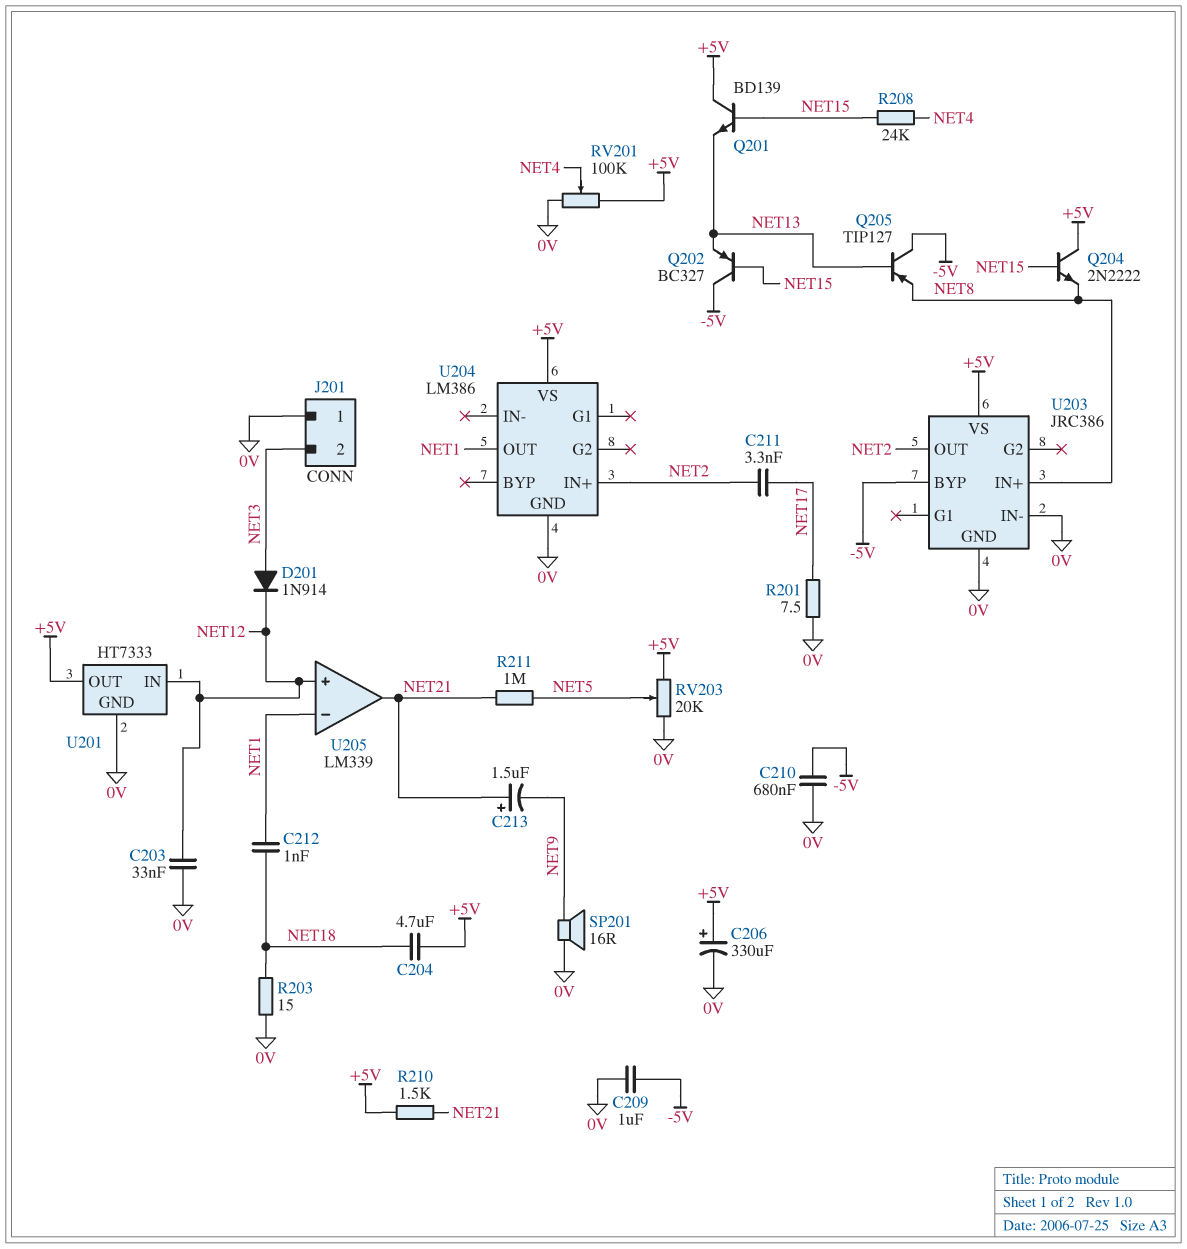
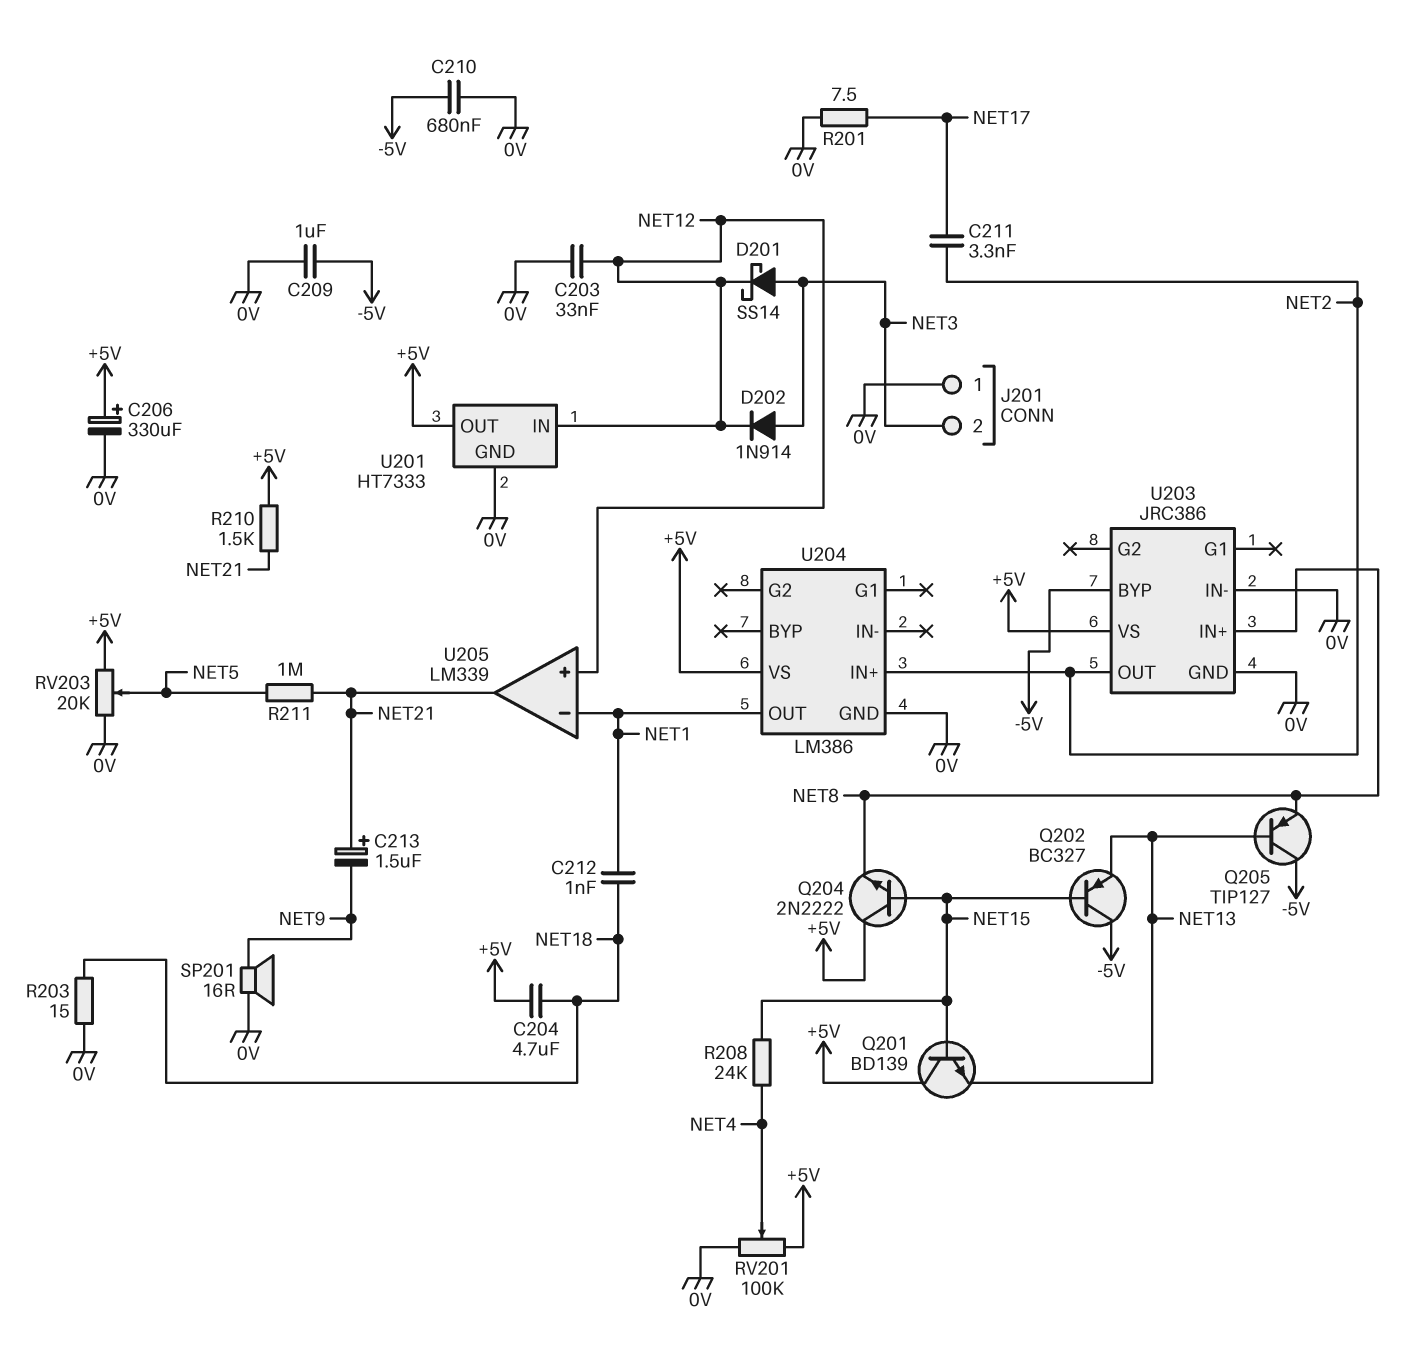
D201: diode 1N914 (A NET3, K NET12) -> schottky SS14 (A NET3, K NET12)
D202: none -> diode 1N914 (A NET3, K NET12)

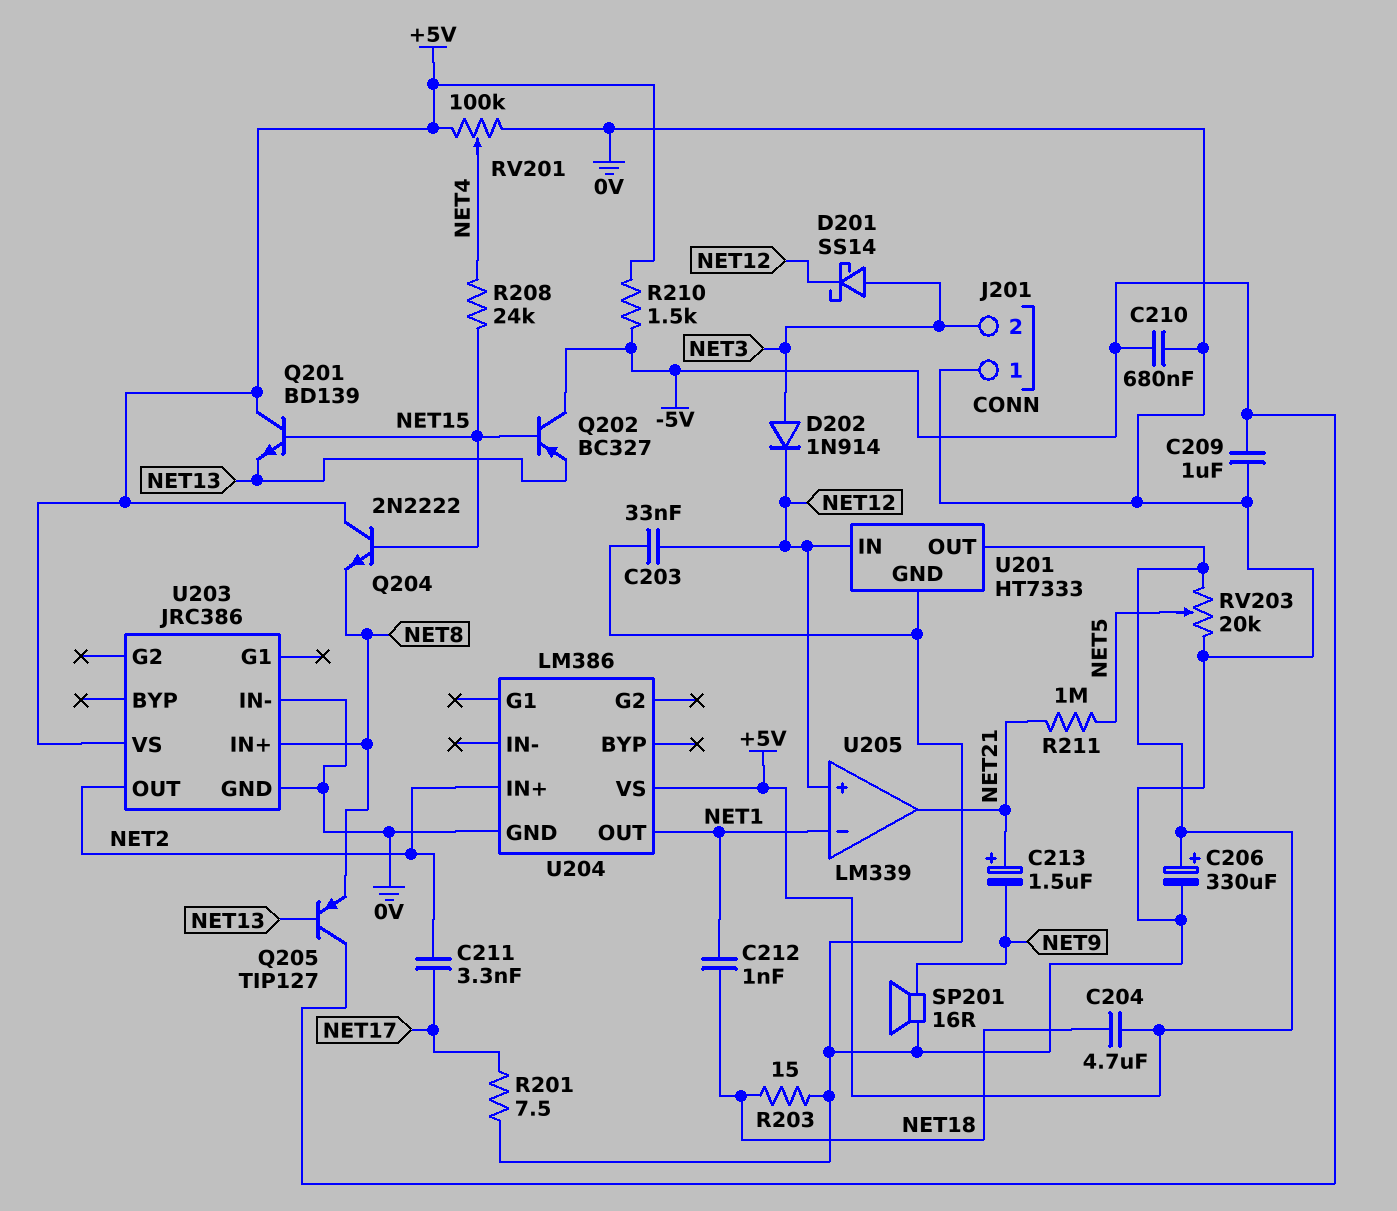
R210: 1.5k (+5V, NET21) -> 1.5k (+5V, -5V)
U203 pin BYP: -5V -> none

